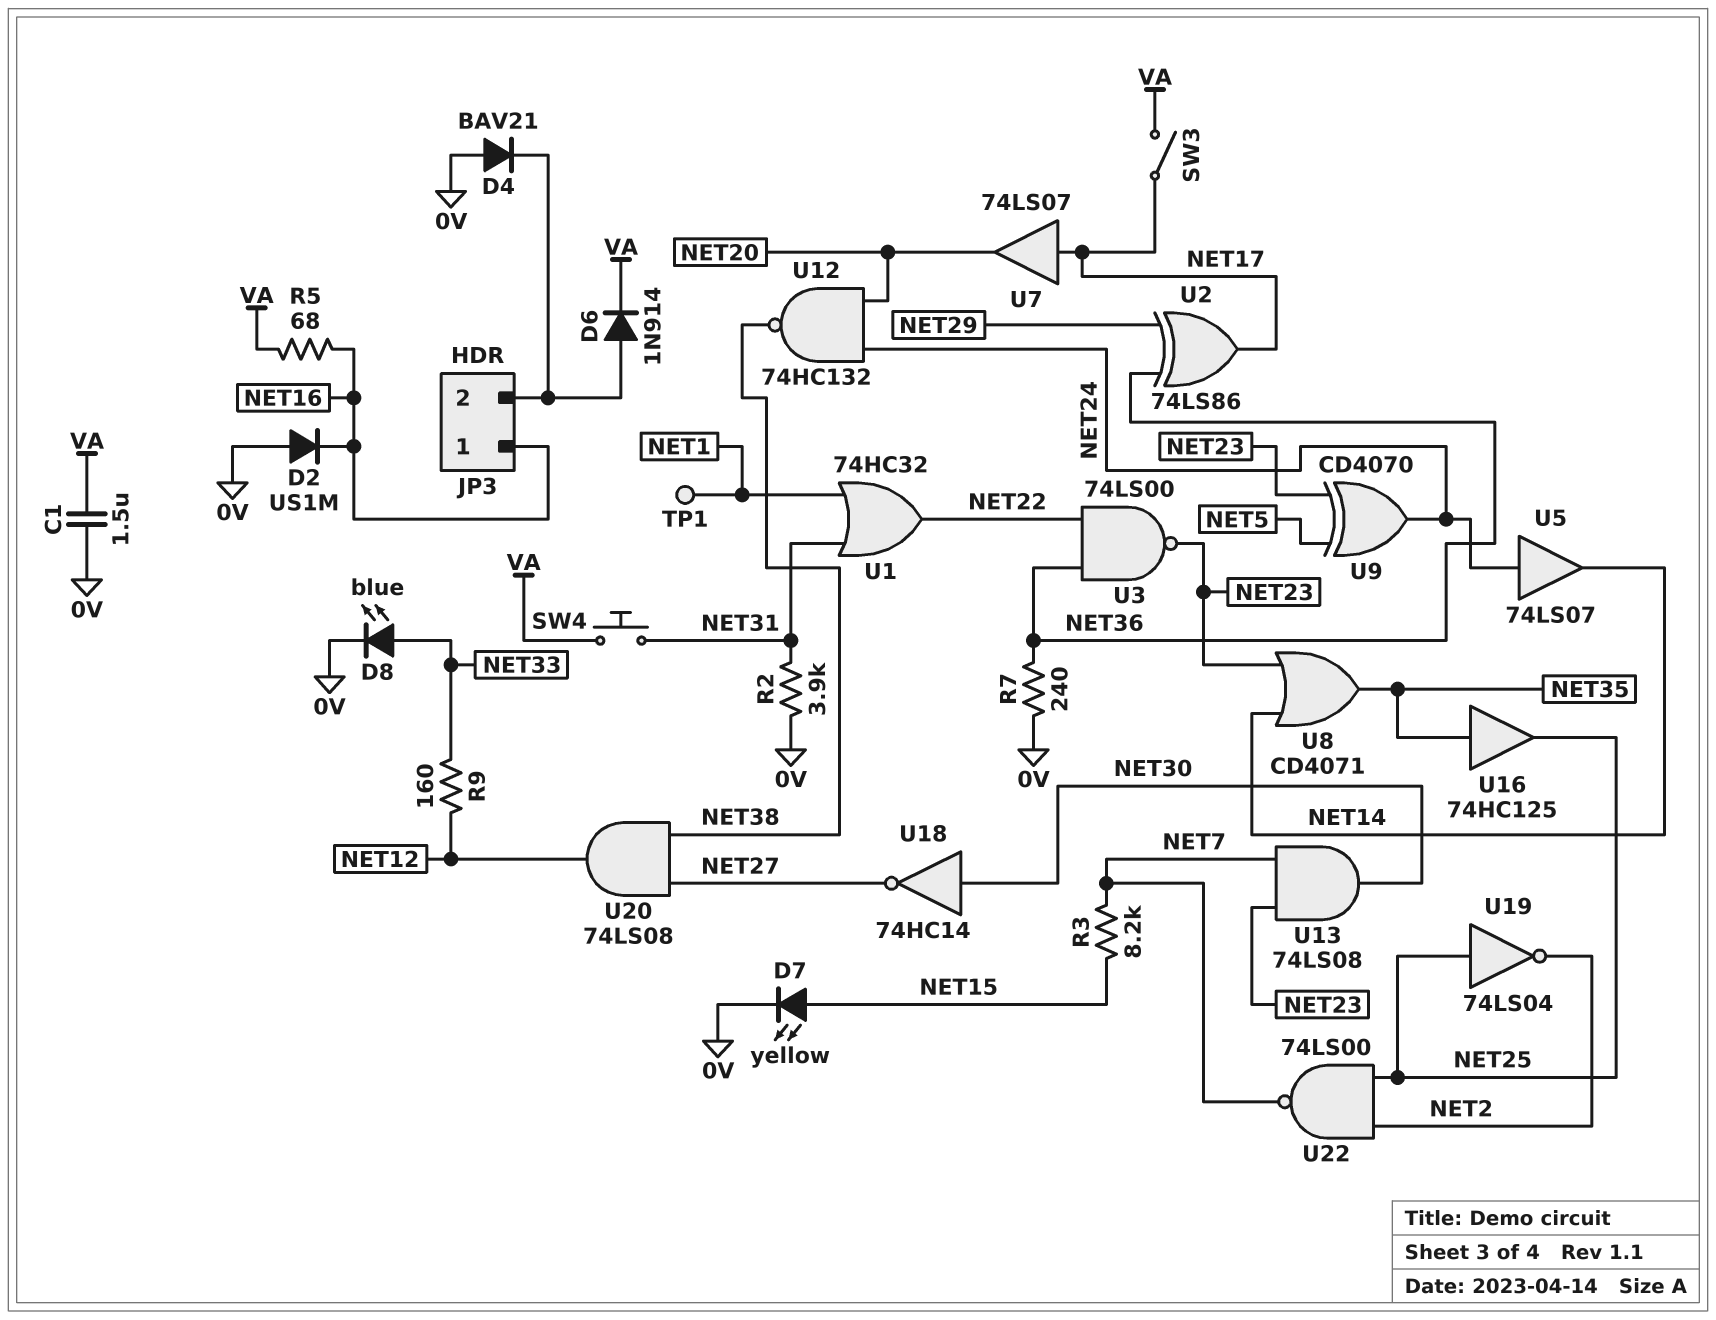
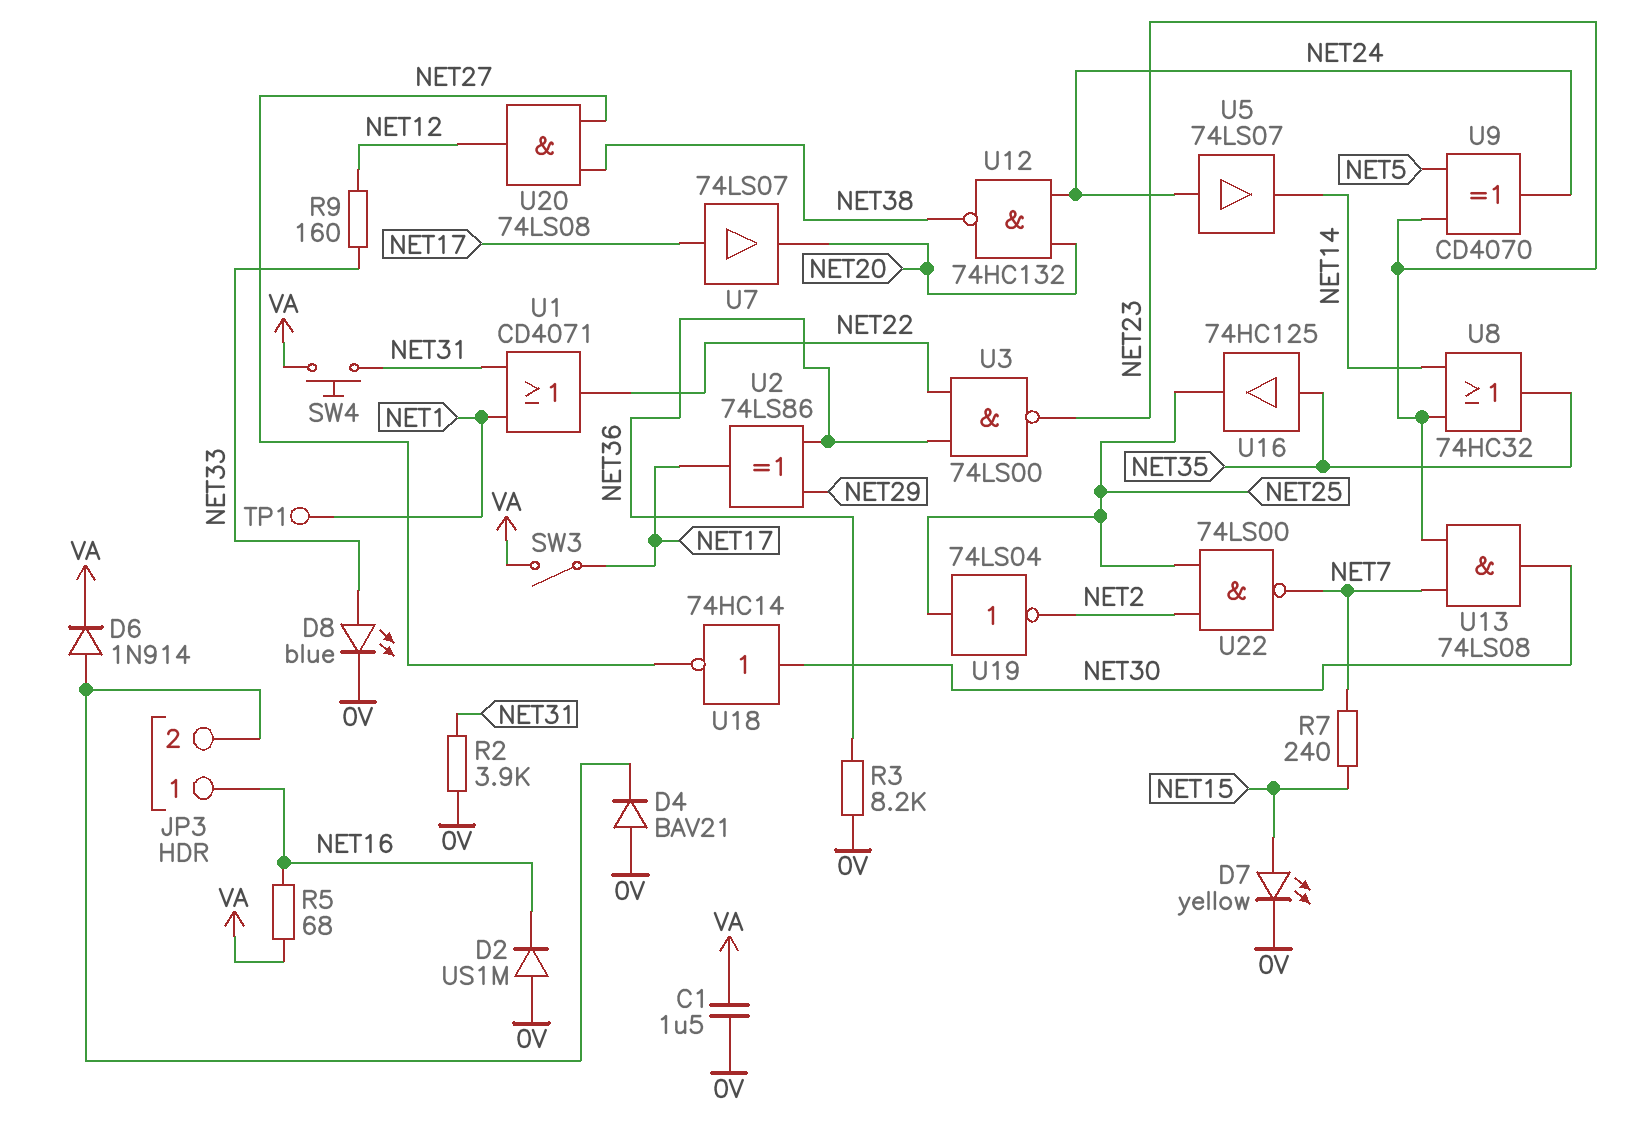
R3: 8.2k (NET7, NET15) -> 8.2k (0V, NET36)
R7: 240 (0V, NET36) -> 240 (NET7, NET15)
U1: OR 74HC32 (in NET1, in NET31, out NET22) -> OR CD4071 (in NET1, in NET31, out NET22)
U8: OR CD4071 (in NET14, in NET23, out NET35) -> OR 74HC32 (in NET14, in NET23, out NET35)

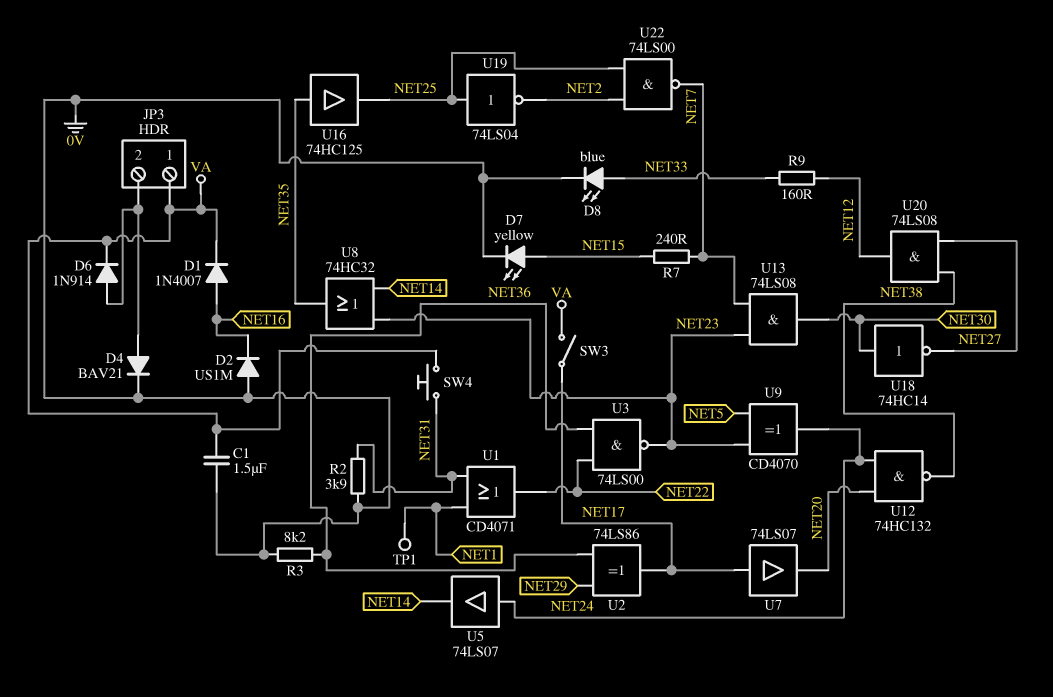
D1: none -> diode 1N4007 (A NET16, K VA)
D4: diode BAV21 (A 0V, K JP3/2) -> diode BAV21 (A JP3/2, K 0V)
JP3 pin 1: NET16 -> VA
R5: 68 (NET16, VA) -> none

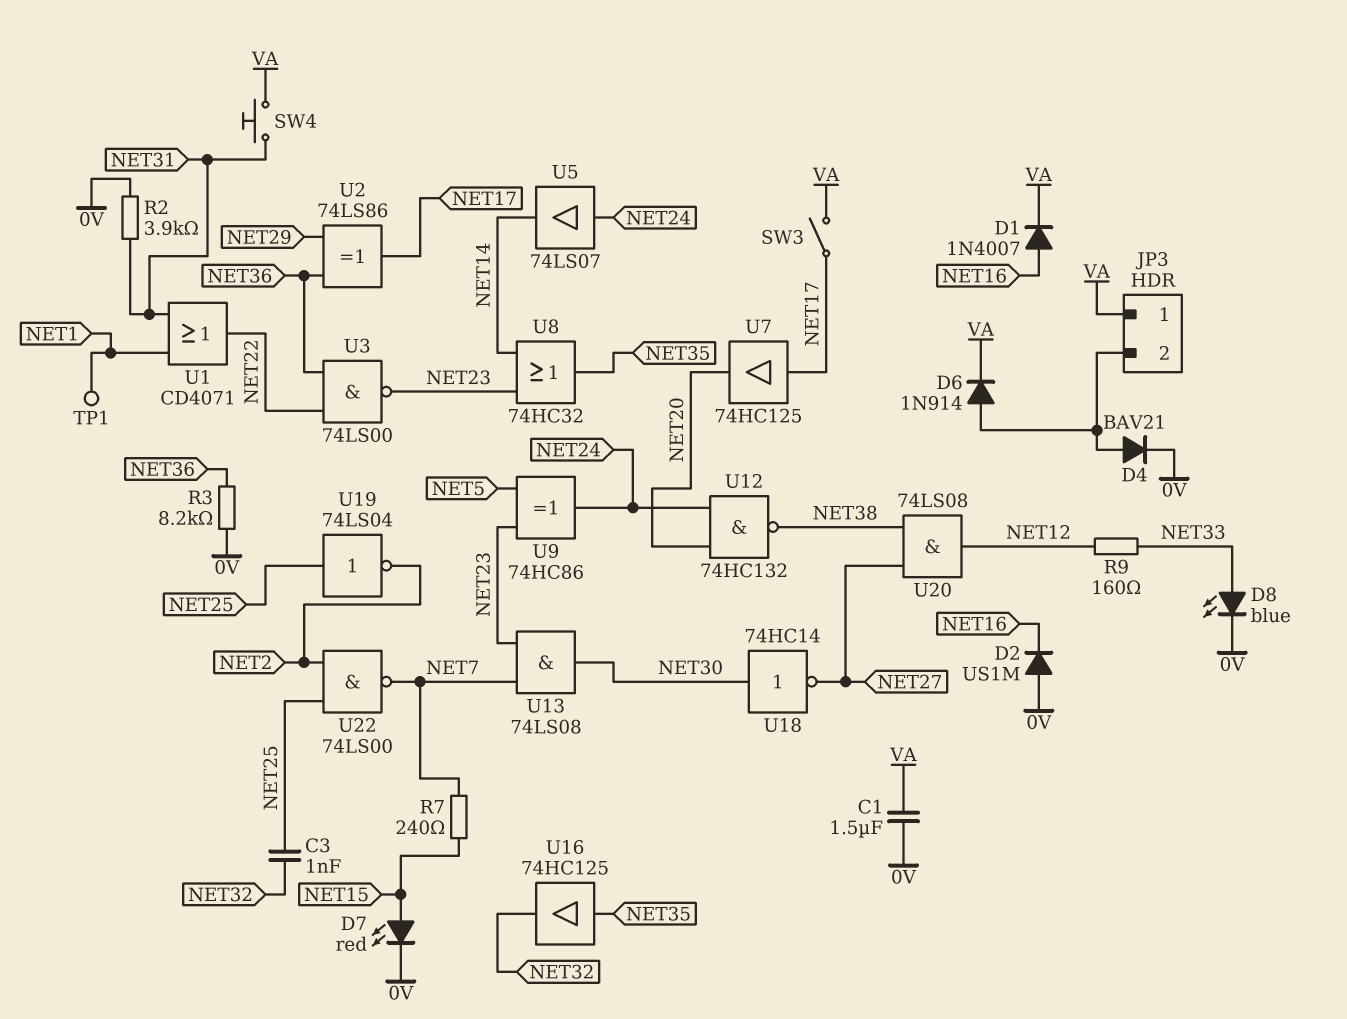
C3: none -> 1nF (NET25, NET32)
D7: LED yellow (A NET15, K 0V) -> LED red (A NET15, K 0V)
U7: buffer 74LS07 (in NET17, out NET20) -> buffer 74HC125 (in NET17, out NET20)
U9: XOR CD4070 (in NET5, in NET23, out NET24) -> XOR 74HC86 (in NET5, in NET23, out NET24)
U16: buffer 74HC125 (in NET35, out NET25) -> buffer 74HC125 (in NET35, out NET32)

